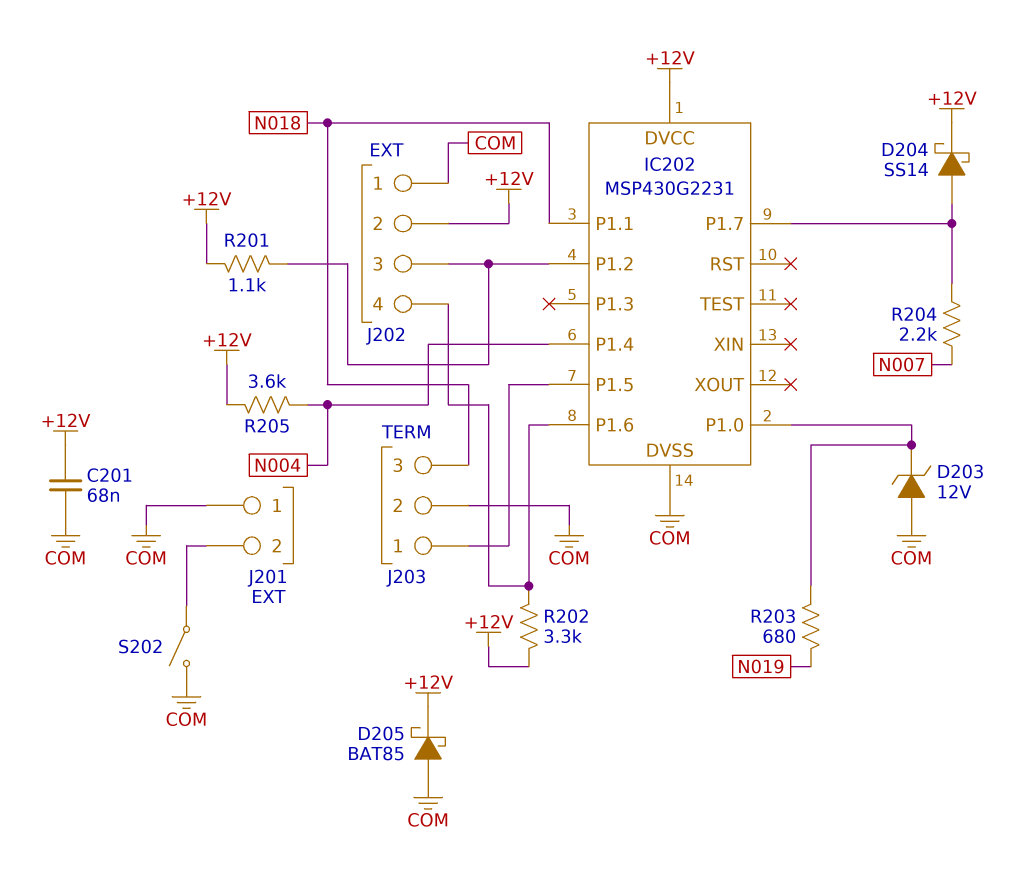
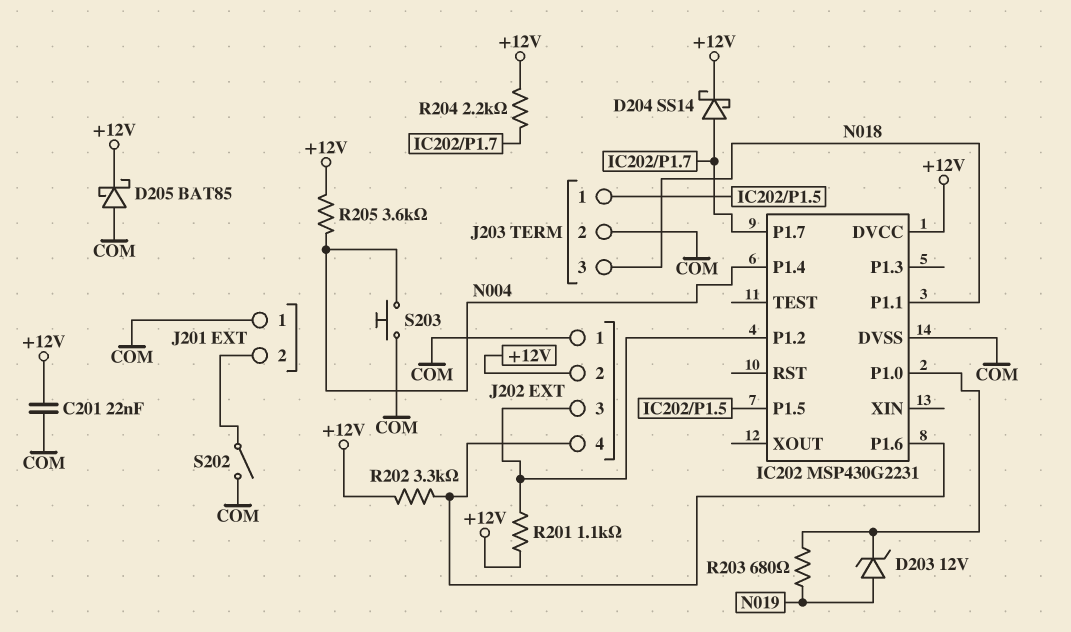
C201: 68nF (+12V, COM) -> 22nF (+12V, COM)
D203: zener 12V (A COM, K IC202/P1.0) -> zener 12V (A N019, K IC202/P1.0)
R204: 2.2k (IC202/P1.7, N007) -> 2.2k (+12V, IC202/P1.7)
S203: none -> button (COM, N004)

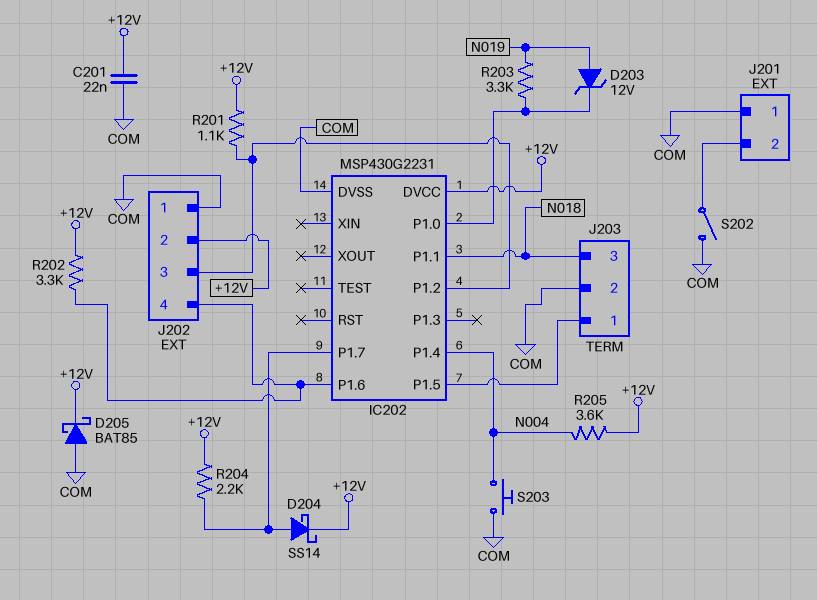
R203: 680 (IC202/P1.0, N019) -> 3.3k (IC202/P1.0, N019)

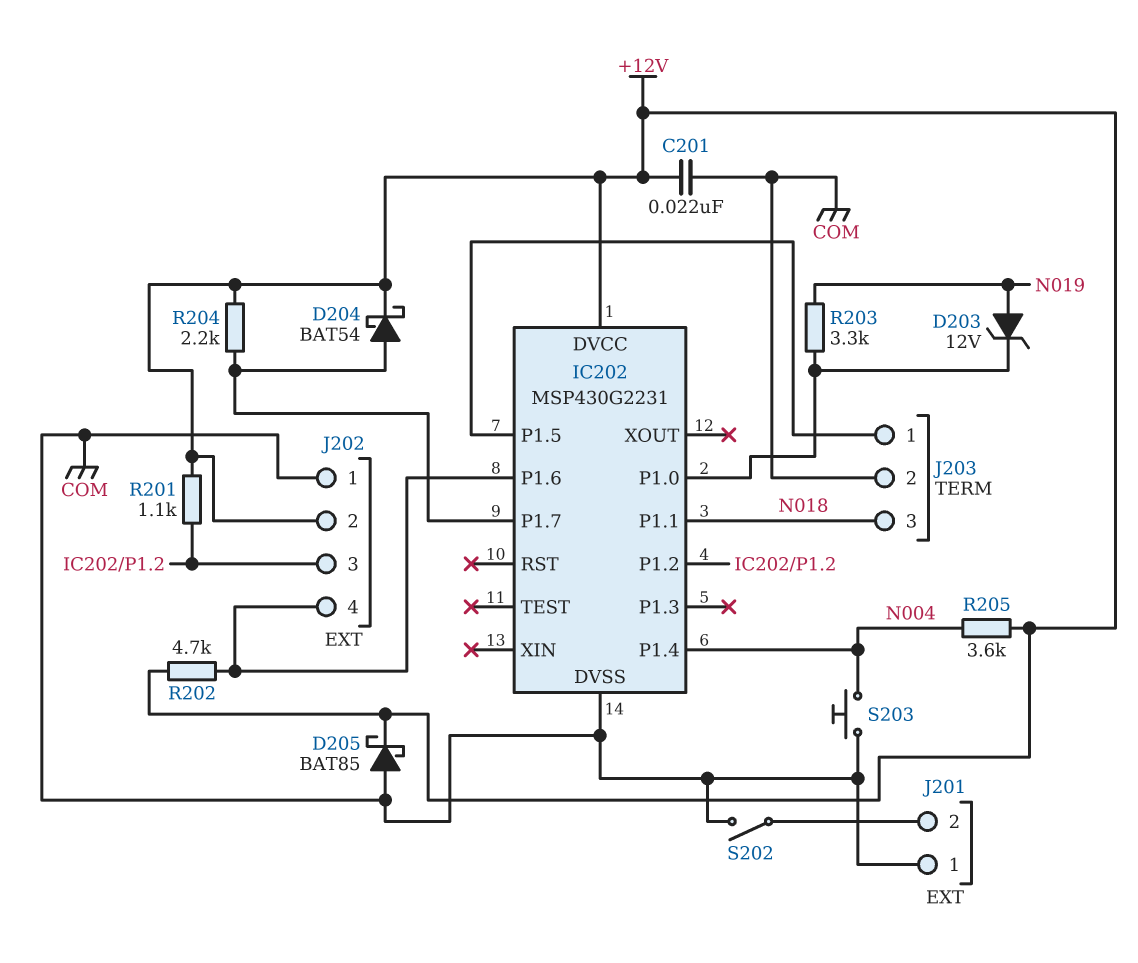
D204: schottky SS14 (A IC202/P1.7, K +12V) -> schottky BAT54 (A IC202/P1.7, K +12V)
R202: 3.3k (+12V, IC202/P1.6) -> 4.7k (+12V, IC202/P1.6)

